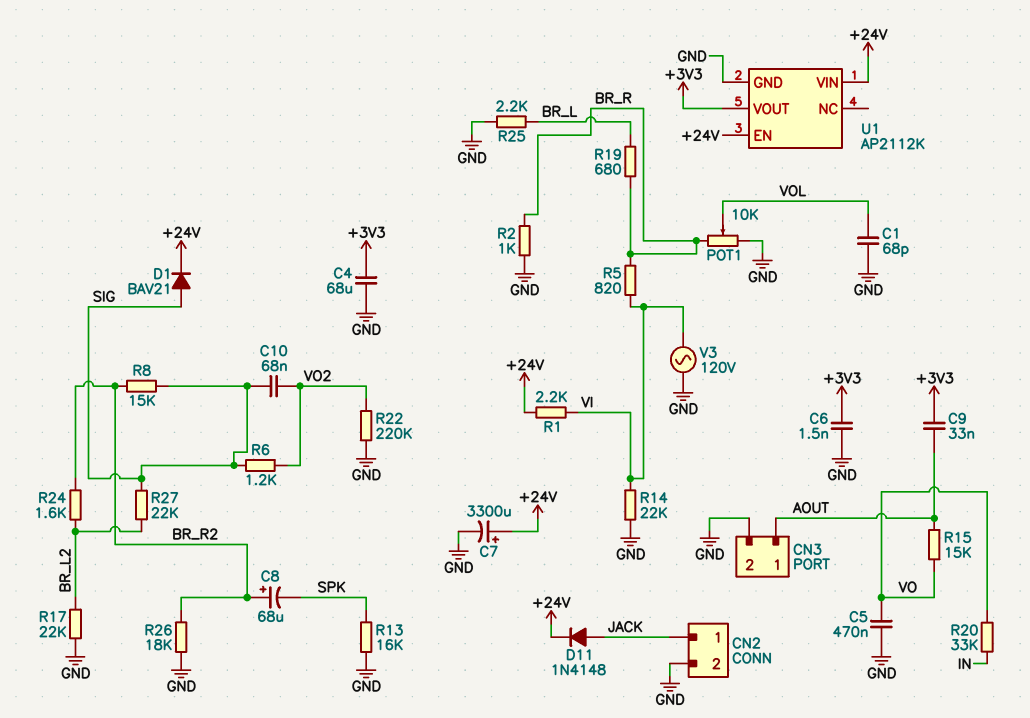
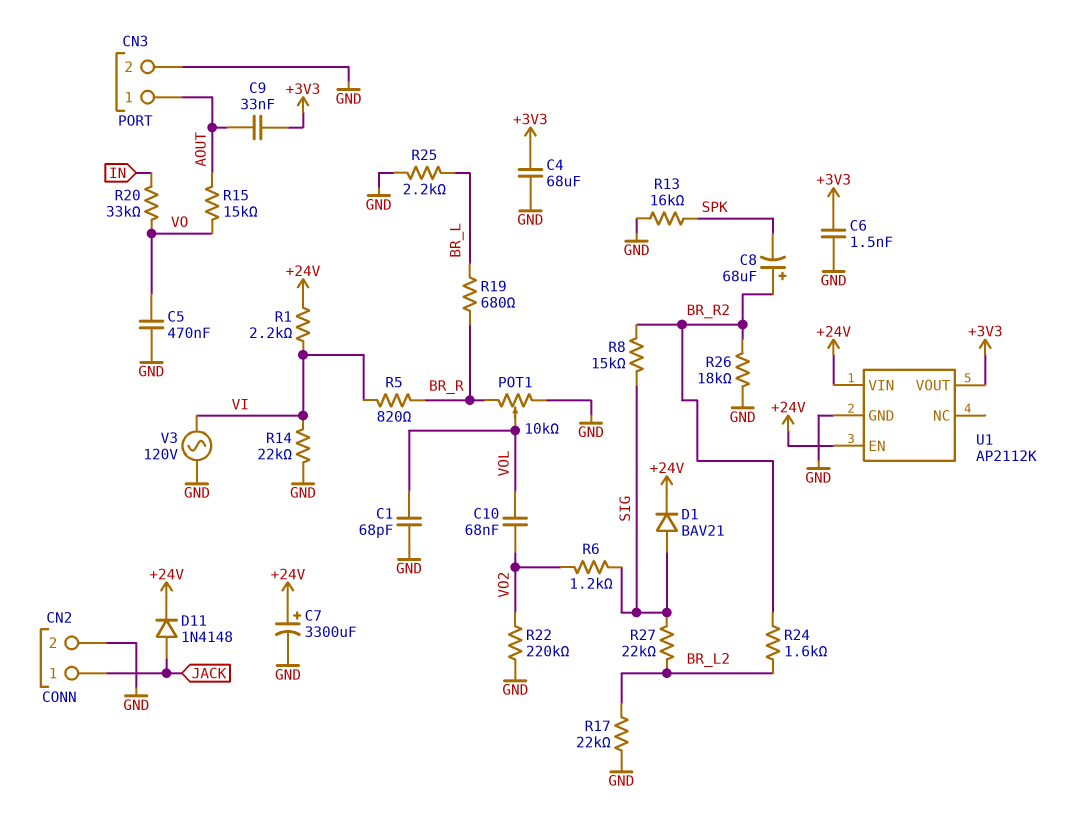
C10: 68nF (SIG, VO2) -> 68nF (VO2, VOL)
R2: 1k (BR_R, GND) -> none

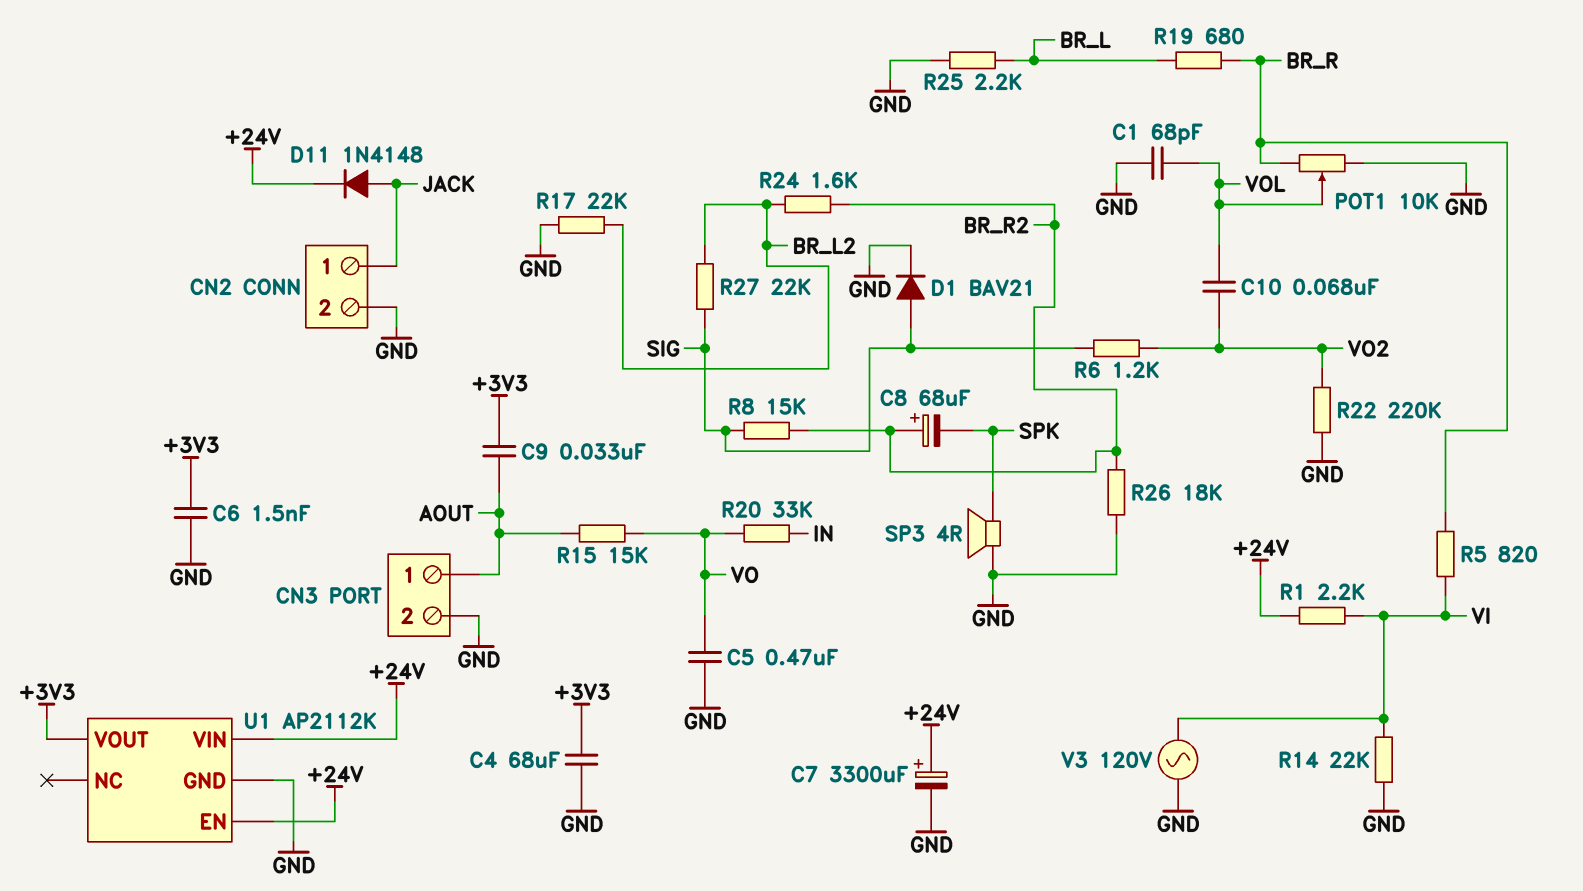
D1: diode BAV21 (A SIG, K +24V) -> diode BAV21 (A SIG, K GND)
R13: 16k (GND, SPK) -> none
SP3: none -> speaker 4R (GND, SPK)

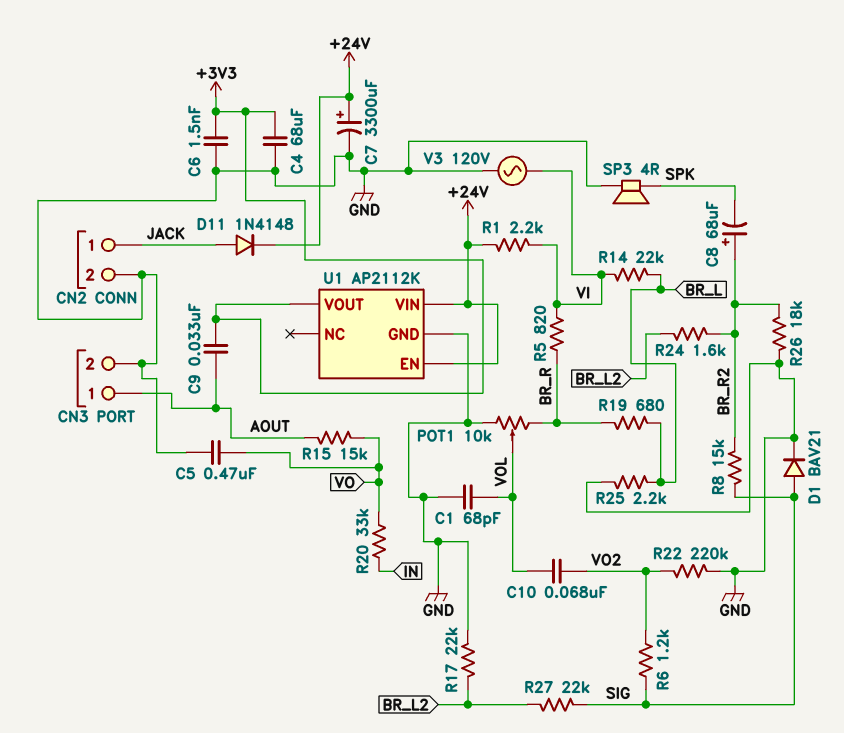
R14: 22k (GND, VI) -> 22k (BR_L, VI)

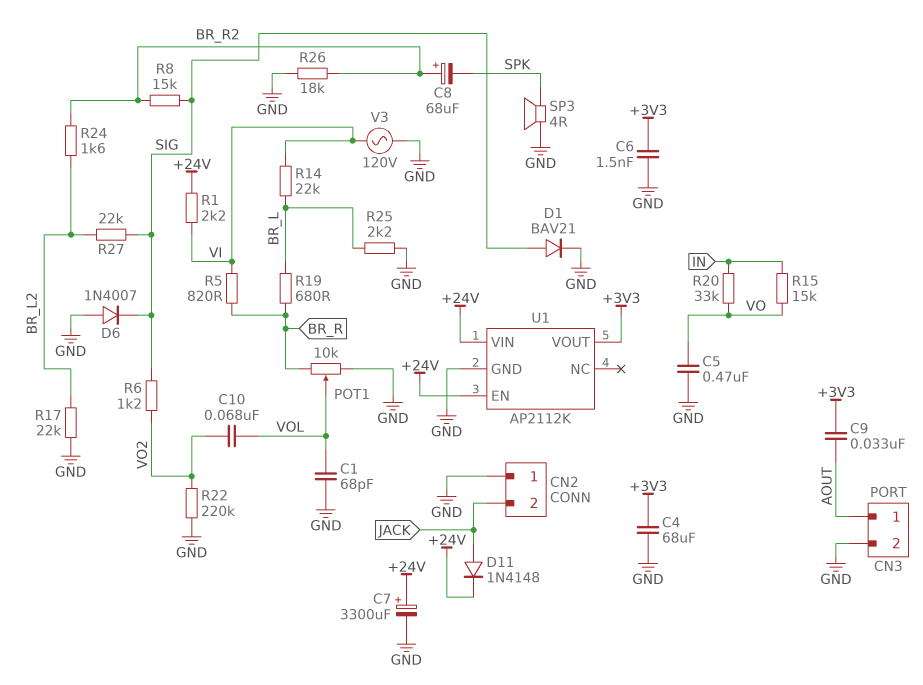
CN2 pin 1: JACK -> GND
CN2 pin 2: GND -> JACK
D6: none -> diode 1N4007 (A GND, K SIG)
R15: 15k (AOUT, VO) -> 15k (IN, VO)

